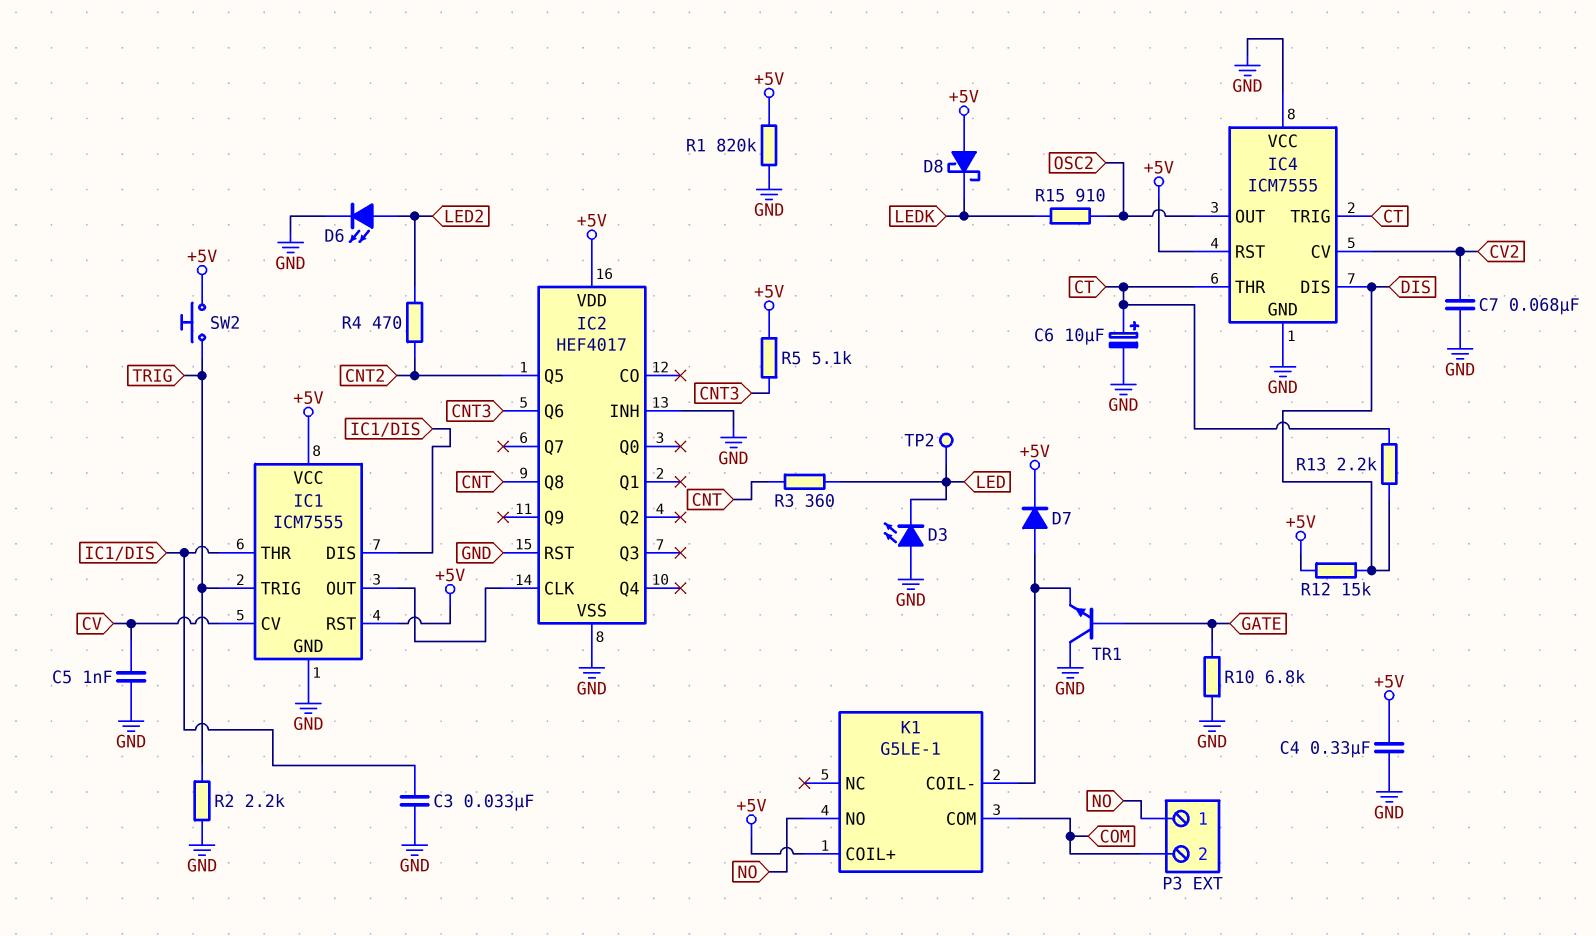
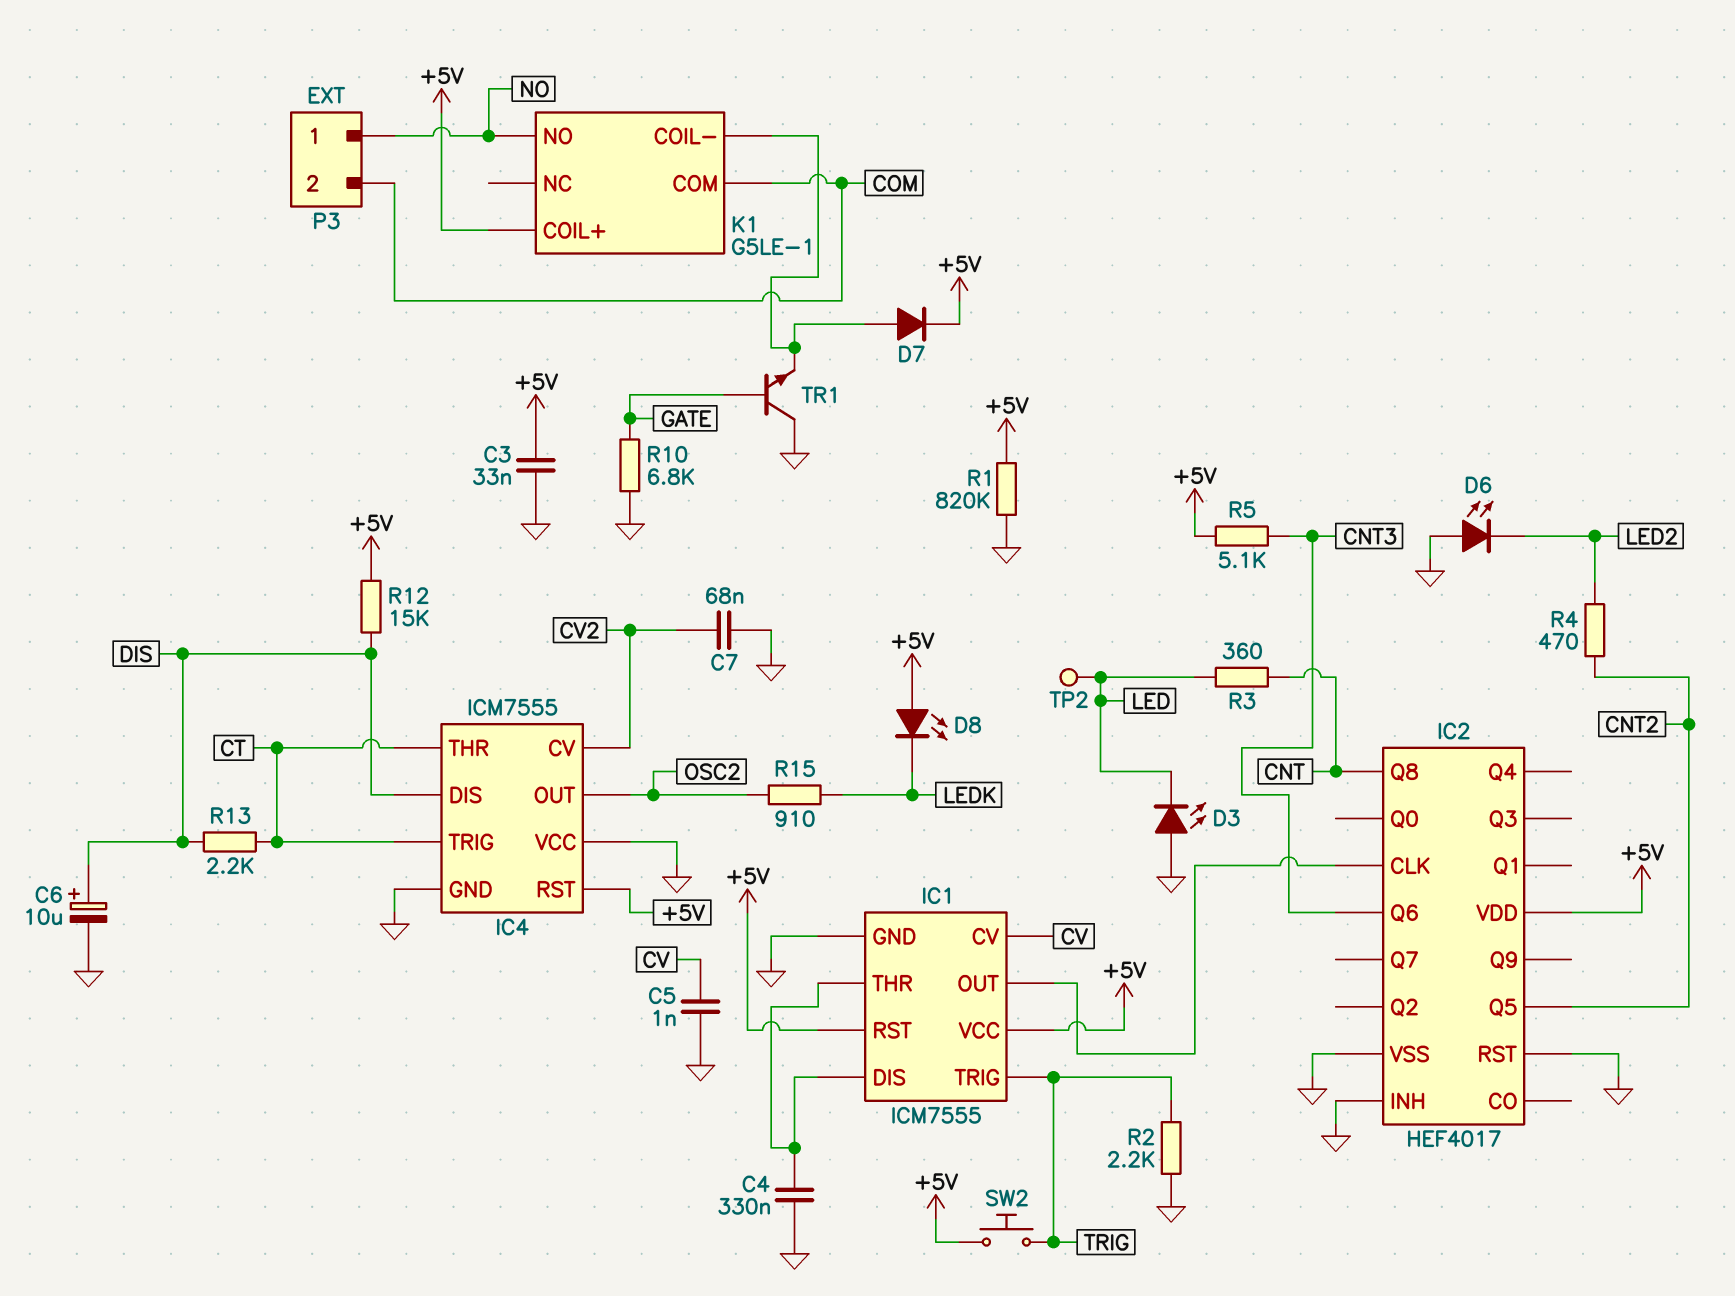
C3: 33nF (GND, IC1/DIS) -> 33nF (+5V, GND)
C4: 330nF (+5V, GND) -> 330nF (GND, IC1/DIS)
C6: 10uF (plus CT, minus GND) -> 10uF (plus DIS, minus GND)
D6: LED (A LED2, K GND) -> LED (A GND, K LED2)
D8: schottky (A +5V, K LEDK) -> LED (A +5V, K LEDK)

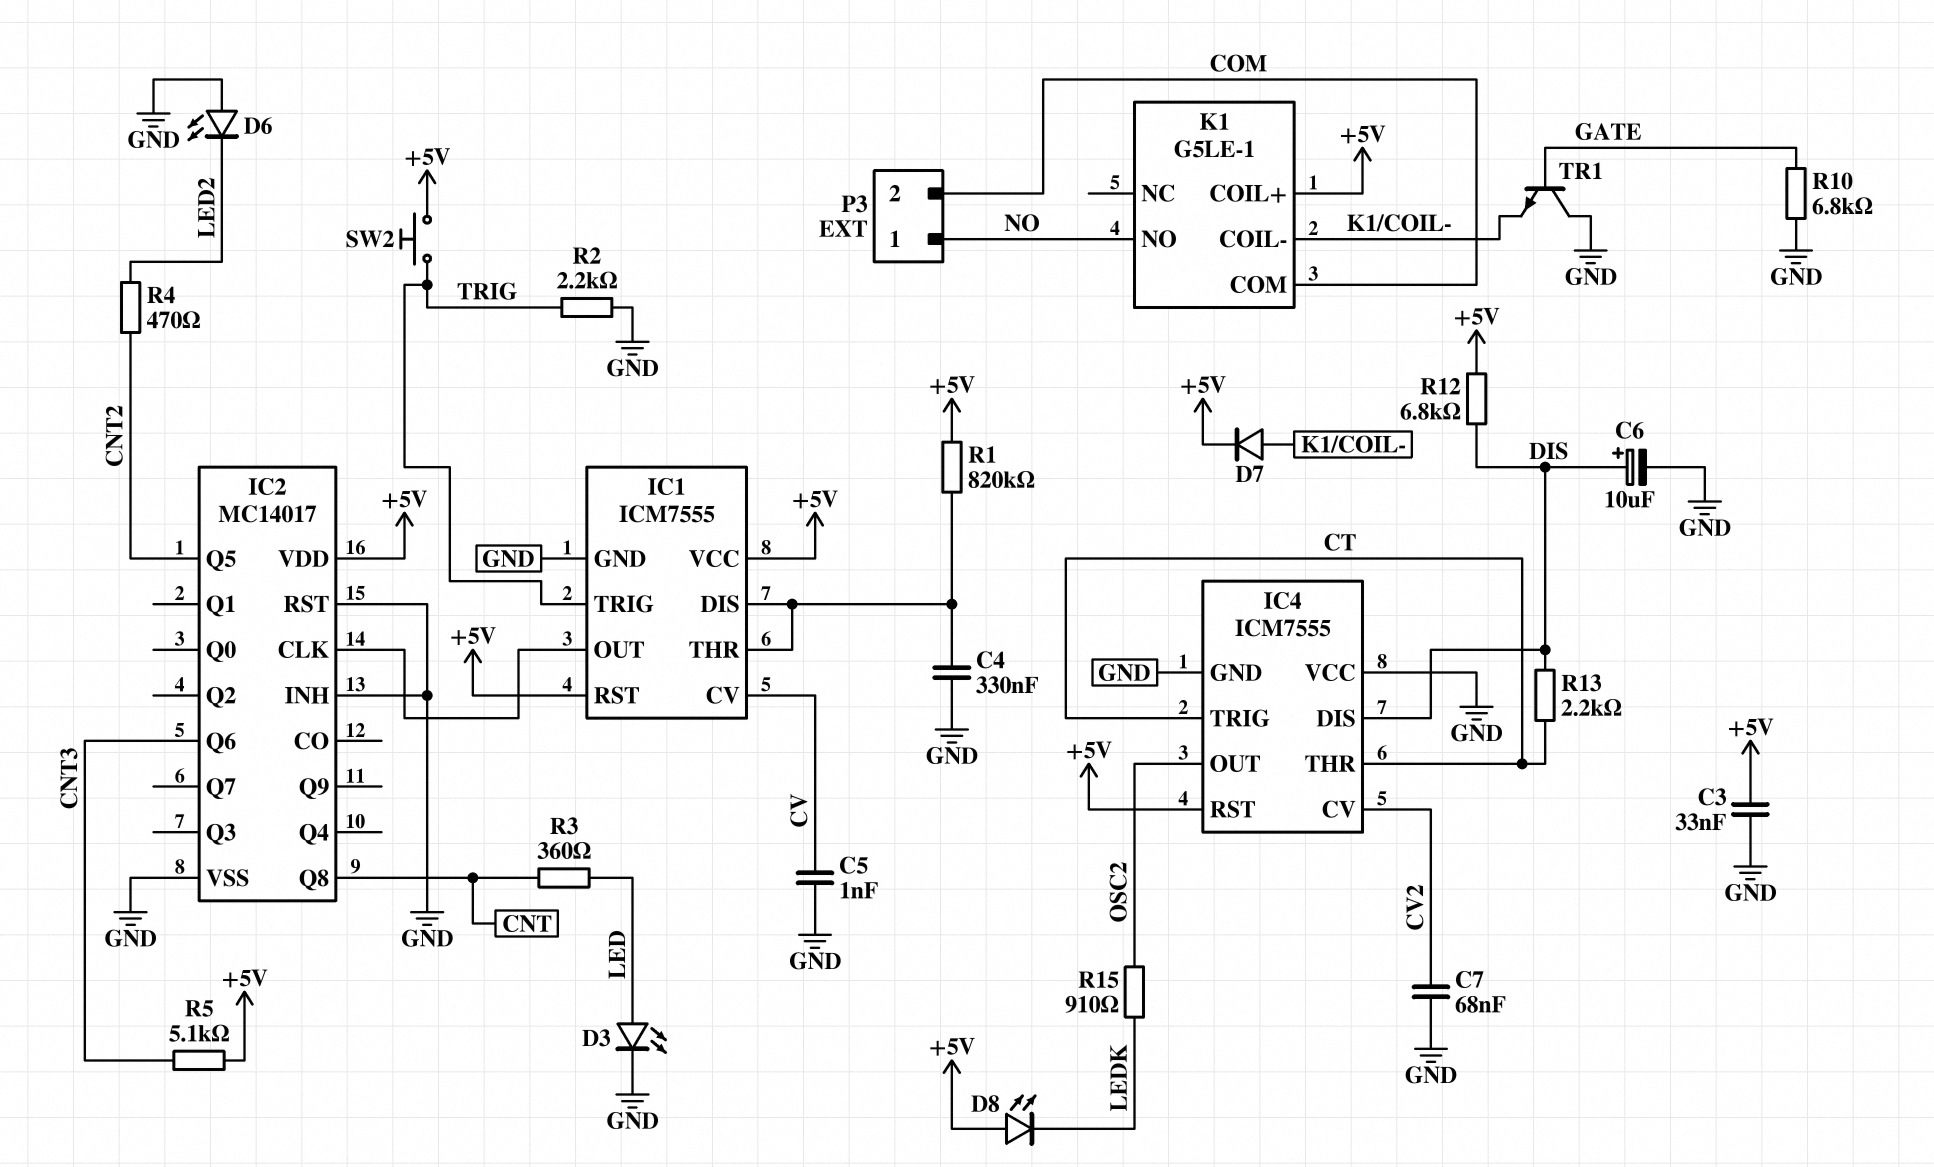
D3: LED (A GND, K LED) -> LED (A LED, K GND)
IC2: HEF4017 -> MC14017
R1: 820k (+5V, GND) -> 820k (+5V, IC1/DIS)
R12: 15k (+5V, DIS) -> 6.8k (+5V, DIS)
TP2: test point (LED) -> none

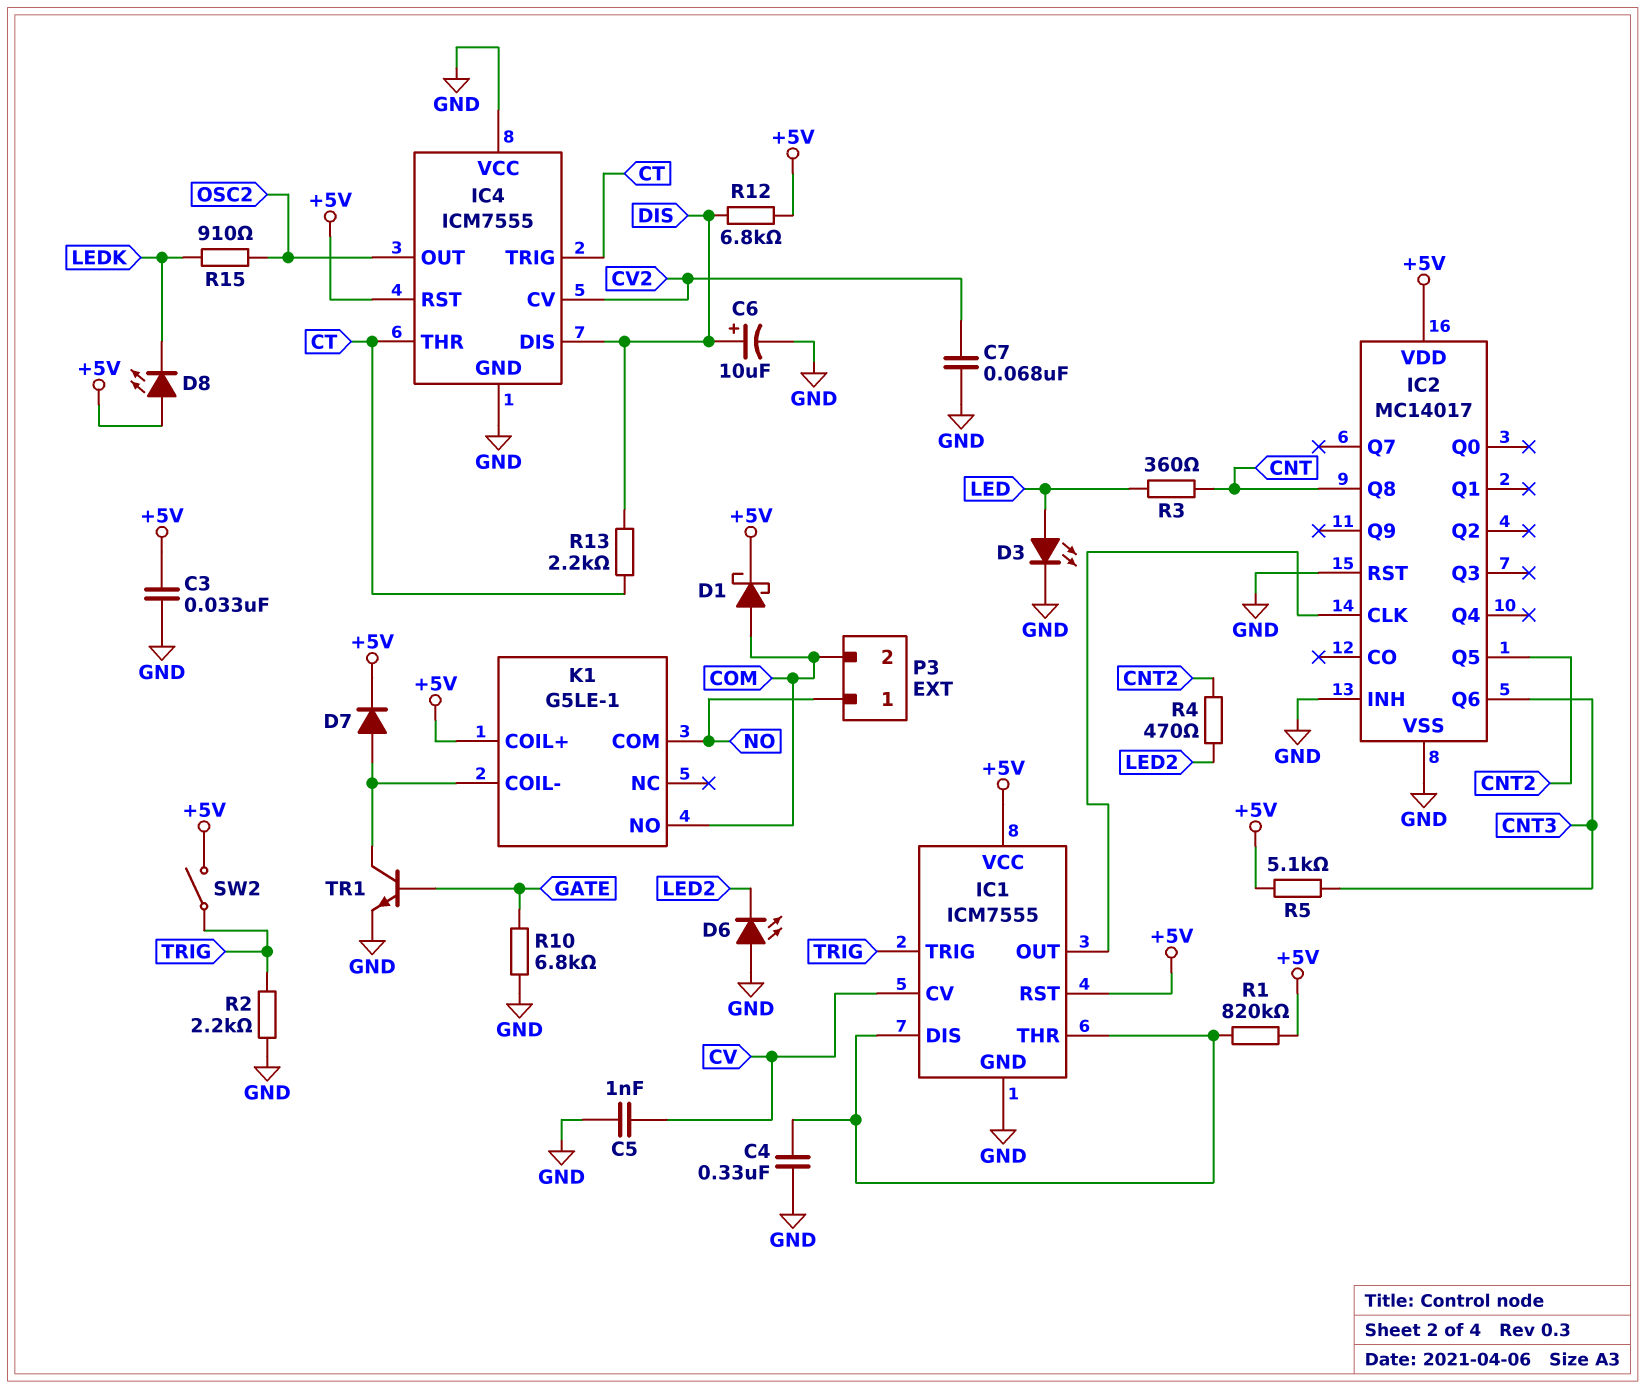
D1: none -> schottky (A COM, K +5V)
K1 pin COM: COM -> NO
K1 pin NO: NO -> COM
SW2: button (+5V, TRIG) -> switch (+5V, TRIG)
TR1: NPN (B GATE, C GND, E K1/COIL-) -> NPN (B GATE, C K1/COIL-, E GND)

